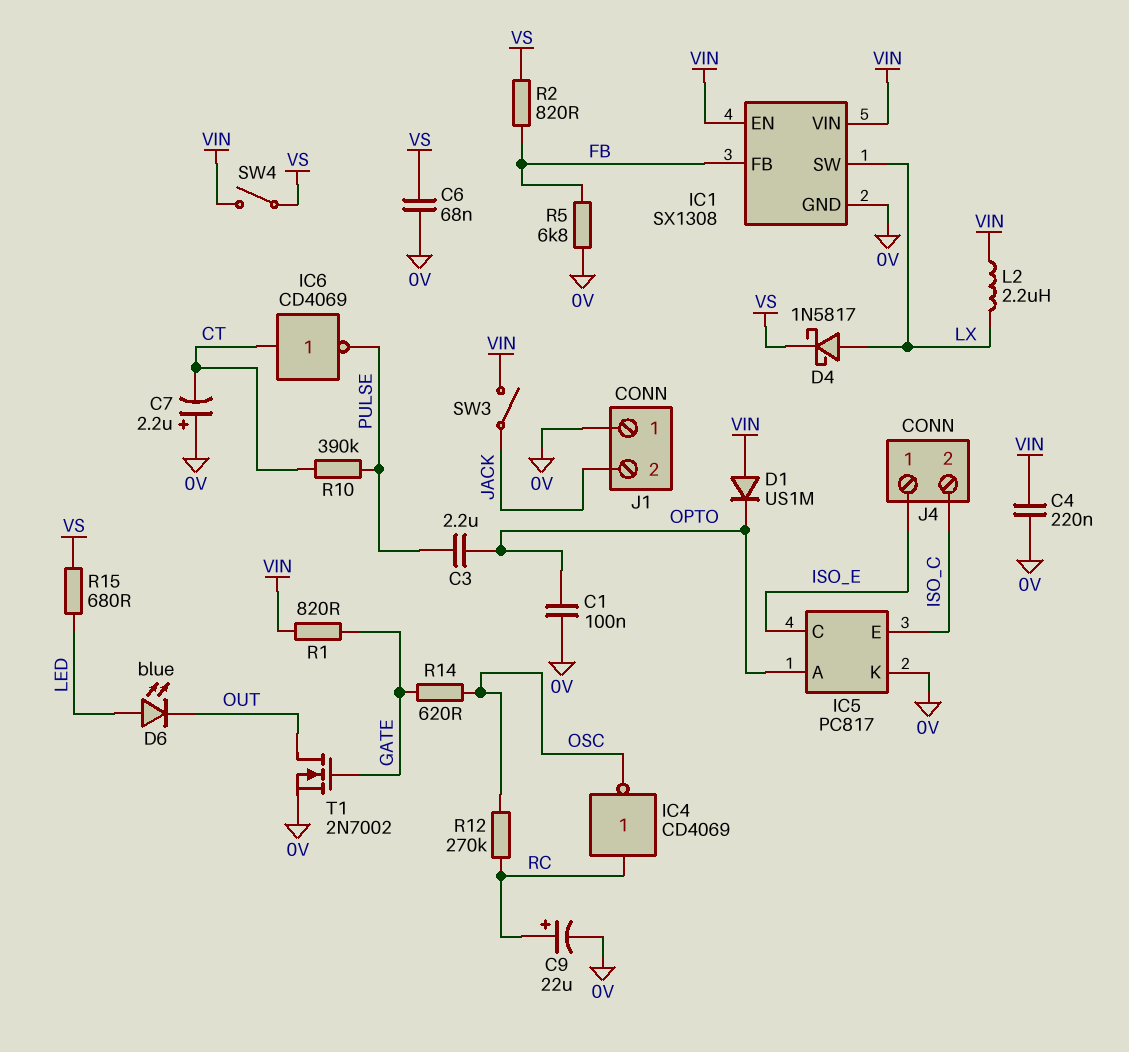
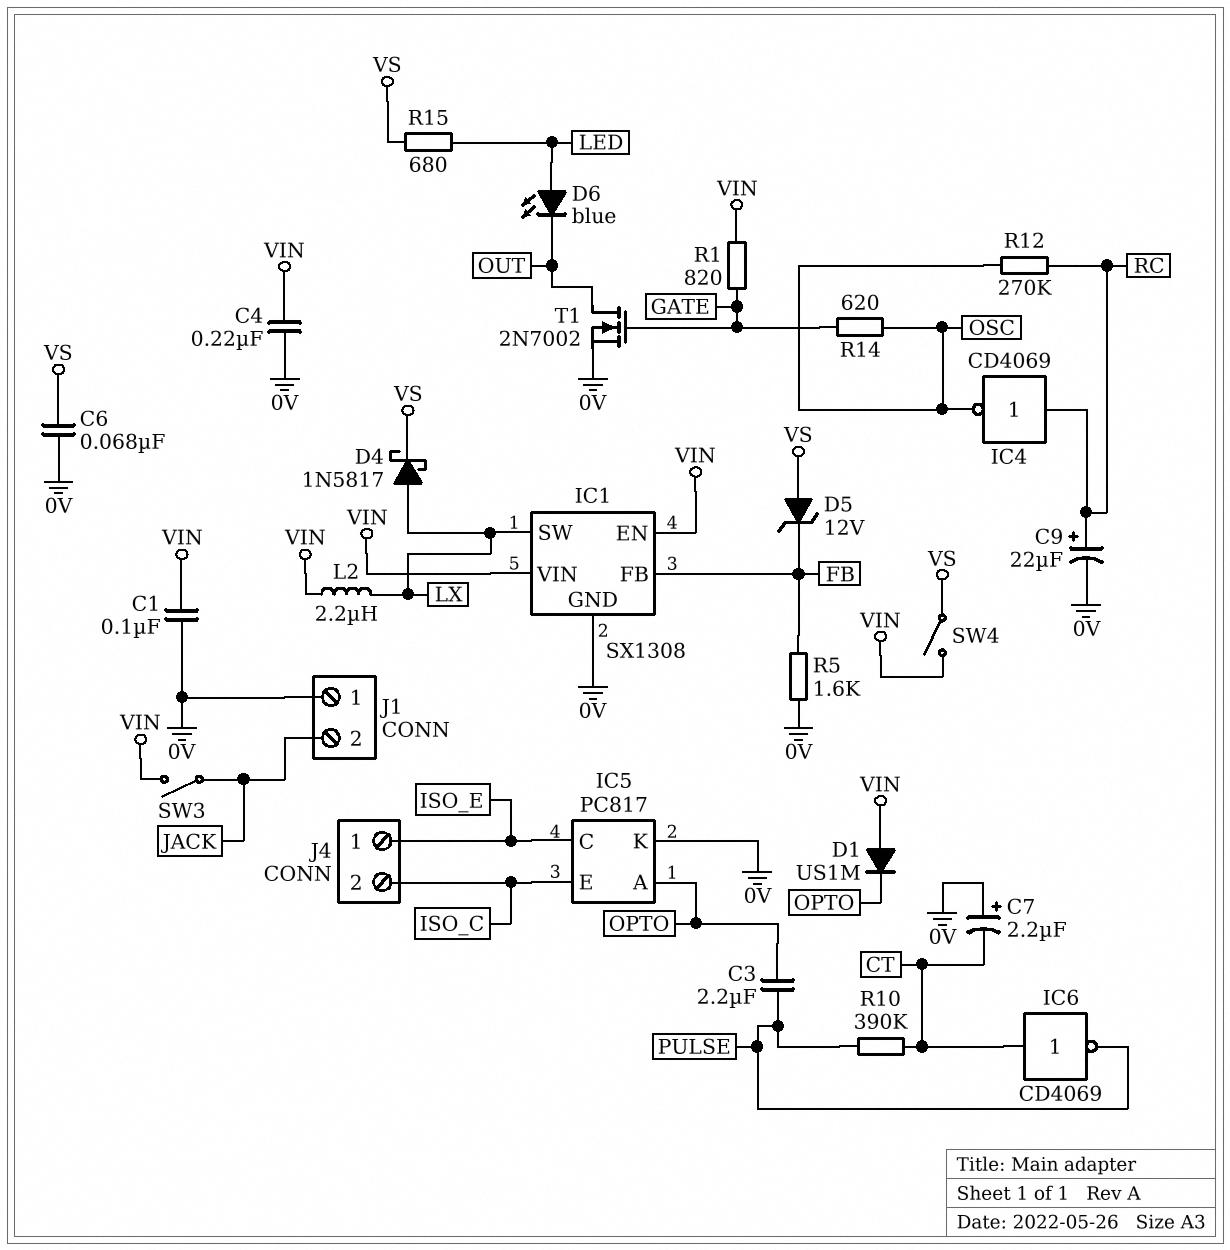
C1: 100nF (0V, OPTO) -> 100nF (0V, VIN)
D5: none -> zener 12V (A VS, K FB)
R2: 820 (FB, VS) -> none
R5: 6.8k (0V, FB) -> 1.6k (0V, FB)

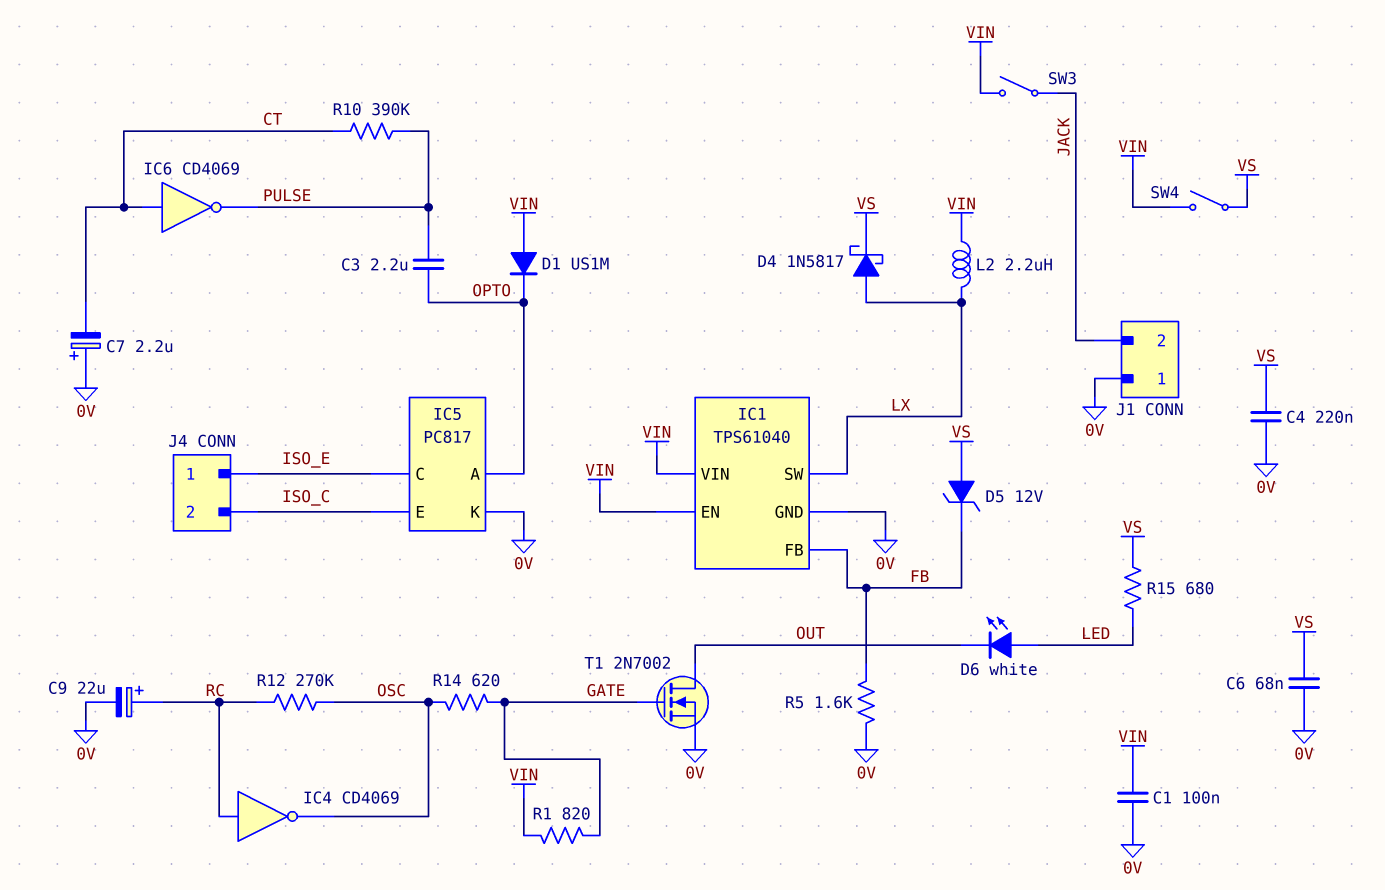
C4: 220nF (0V, VIN) -> 220nF (0V, VS)
D6: LED blue (A LED, K OUT) -> LED white (A LED, K OUT)
IC1: SX1308 -> TPS61040

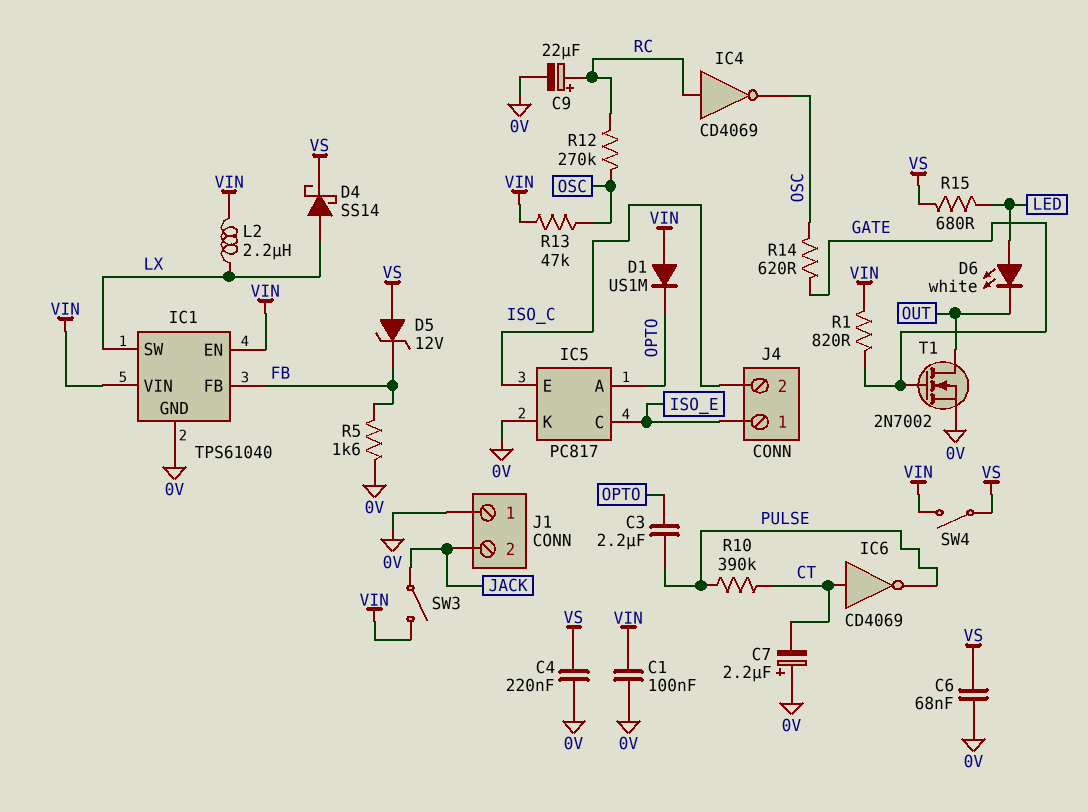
D4: schottky 1N5817 (A LX, K VS) -> schottky SS14 (A LX, K VS)
R13: none -> 47k (OSC, VIN)

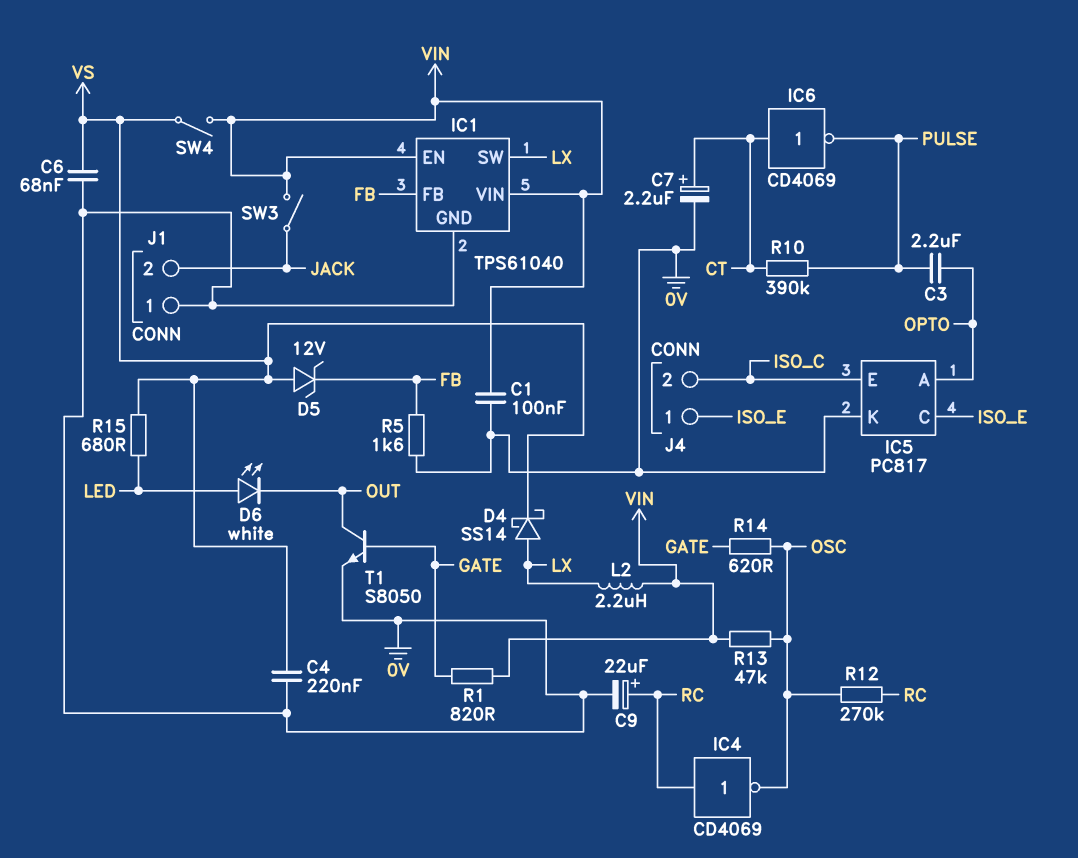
C7: 2.2uF (plus 0V, minus CT) -> 2.2uF (plus CT, minus 0V)
D1: diode US1M (A VIN, K OPTO) -> none
T1: NMOS 2N7002 (G GATE, D OUT, S 0V) -> NPN S8050 (B GATE, C OUT, E 0V)

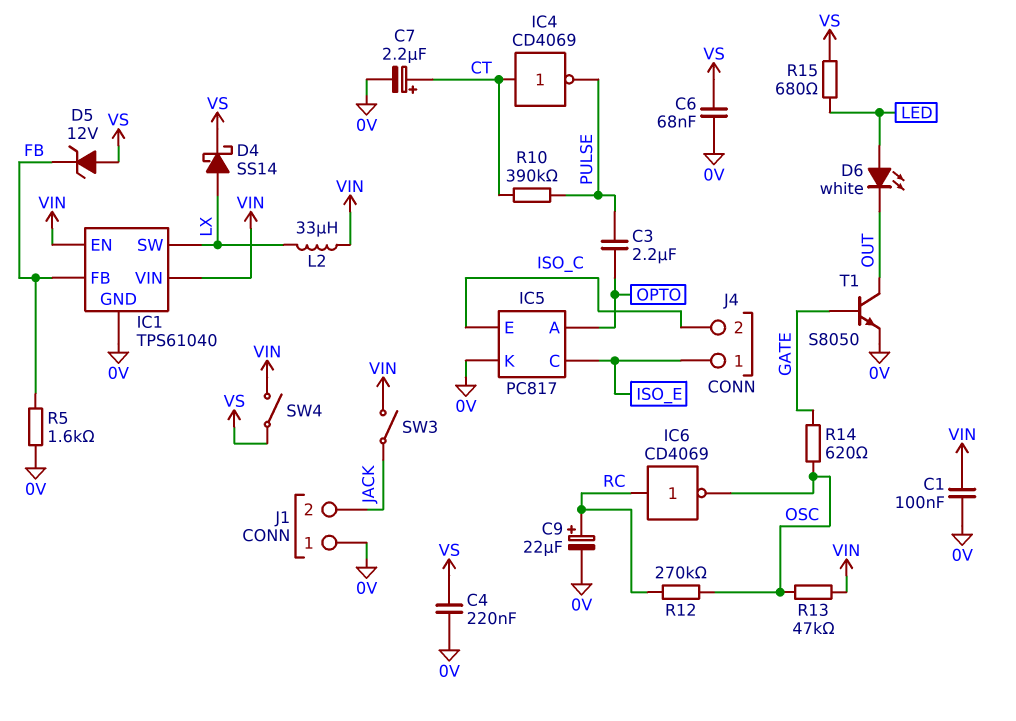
IC4: NOT CD4069 (in RC, out OSC) -> NOT CD4069 (in CT, out PULSE)
IC6: NOT CD4069 (in CT, out PULSE) -> NOT CD4069 (in RC, out OSC)
L2: 2.2uH (LX, VIN) -> 33uH (LX, VIN)
R1: 820 (GATE, VIN) -> none

